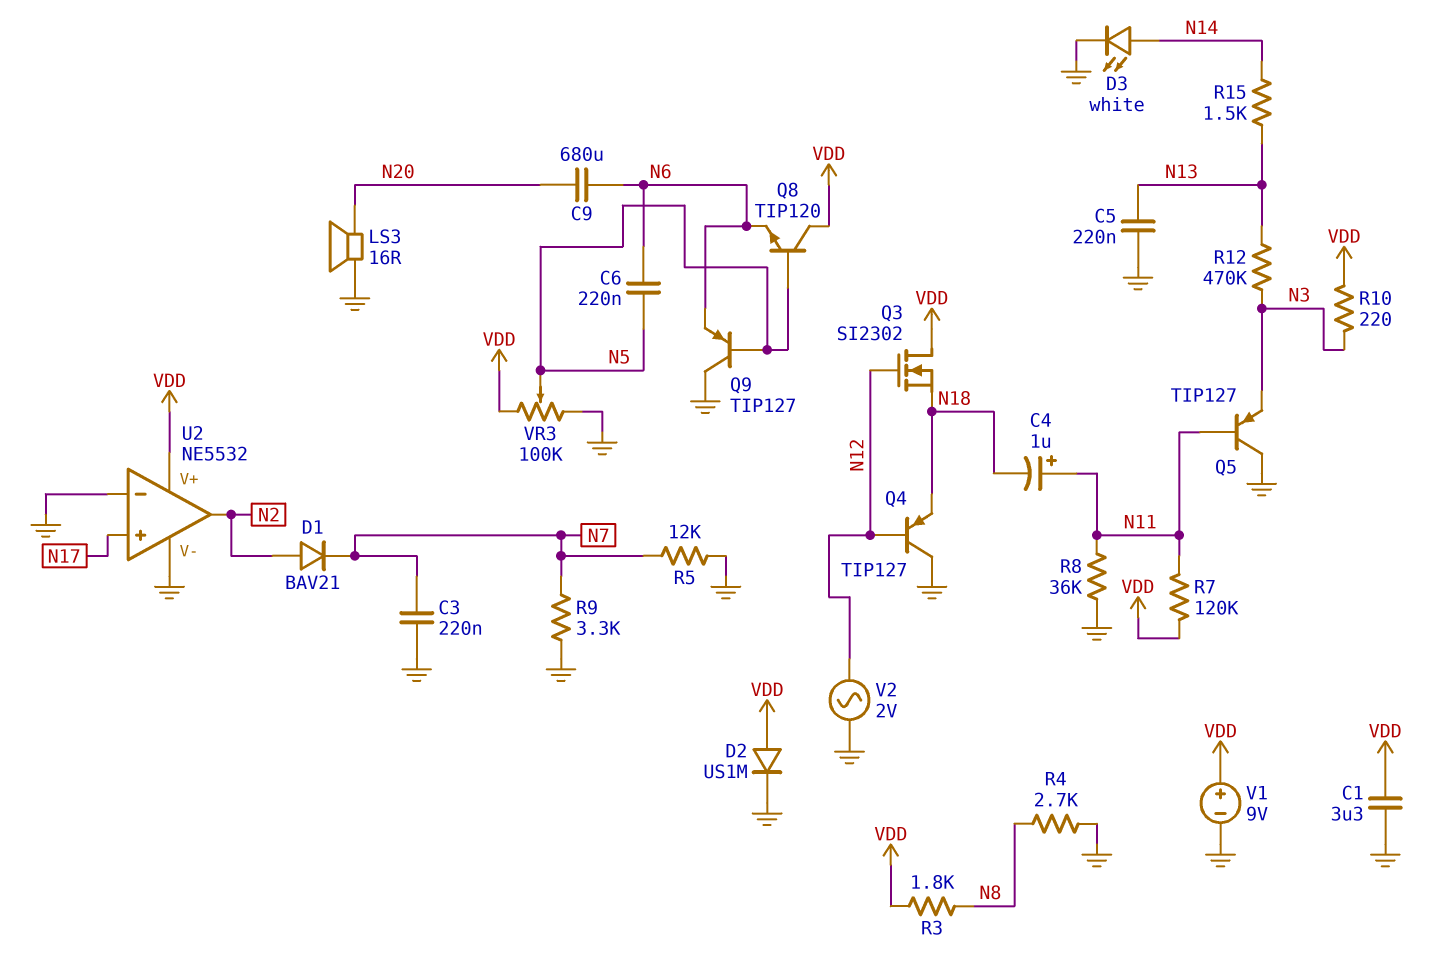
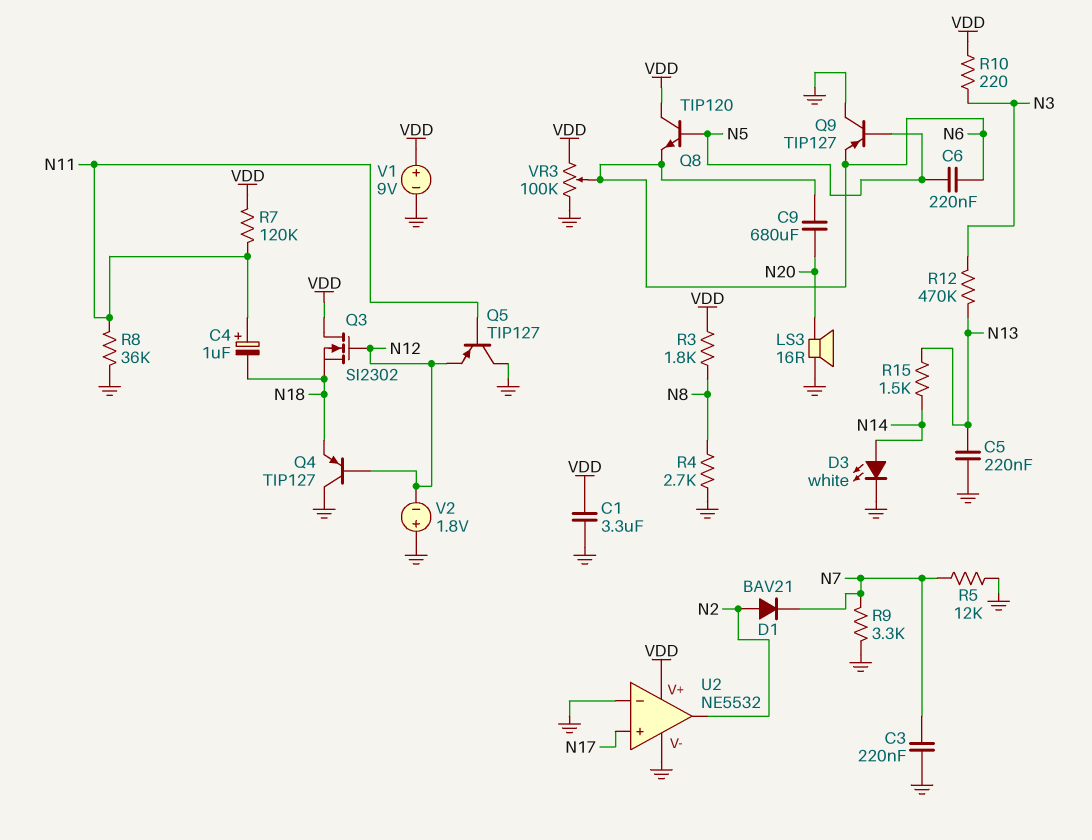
D2: diode US1M (A VDD, K GND) -> none
Q5: PNP TIP127 (B N11, C GND, E N3) -> PNP TIP127 (B N11, C GND, E N12)
V2: AC 2V (GND, N12) -> 1.8V (plus GND, minus N12)
VR3: 100k (GND, VDD, wiper N5) -> 100k (GND, VDD, wiper N6)

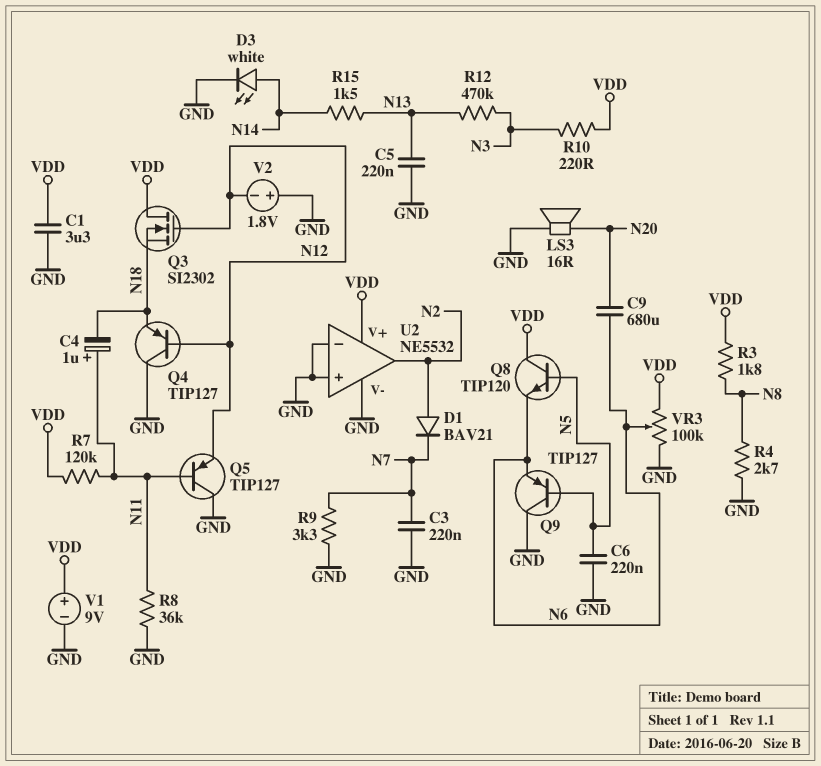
C6: 220nF (N5, N6) -> 220nF (GND, N5)
R5: 12k (GND, N7) -> none
U2 pin in+: N17 -> GND

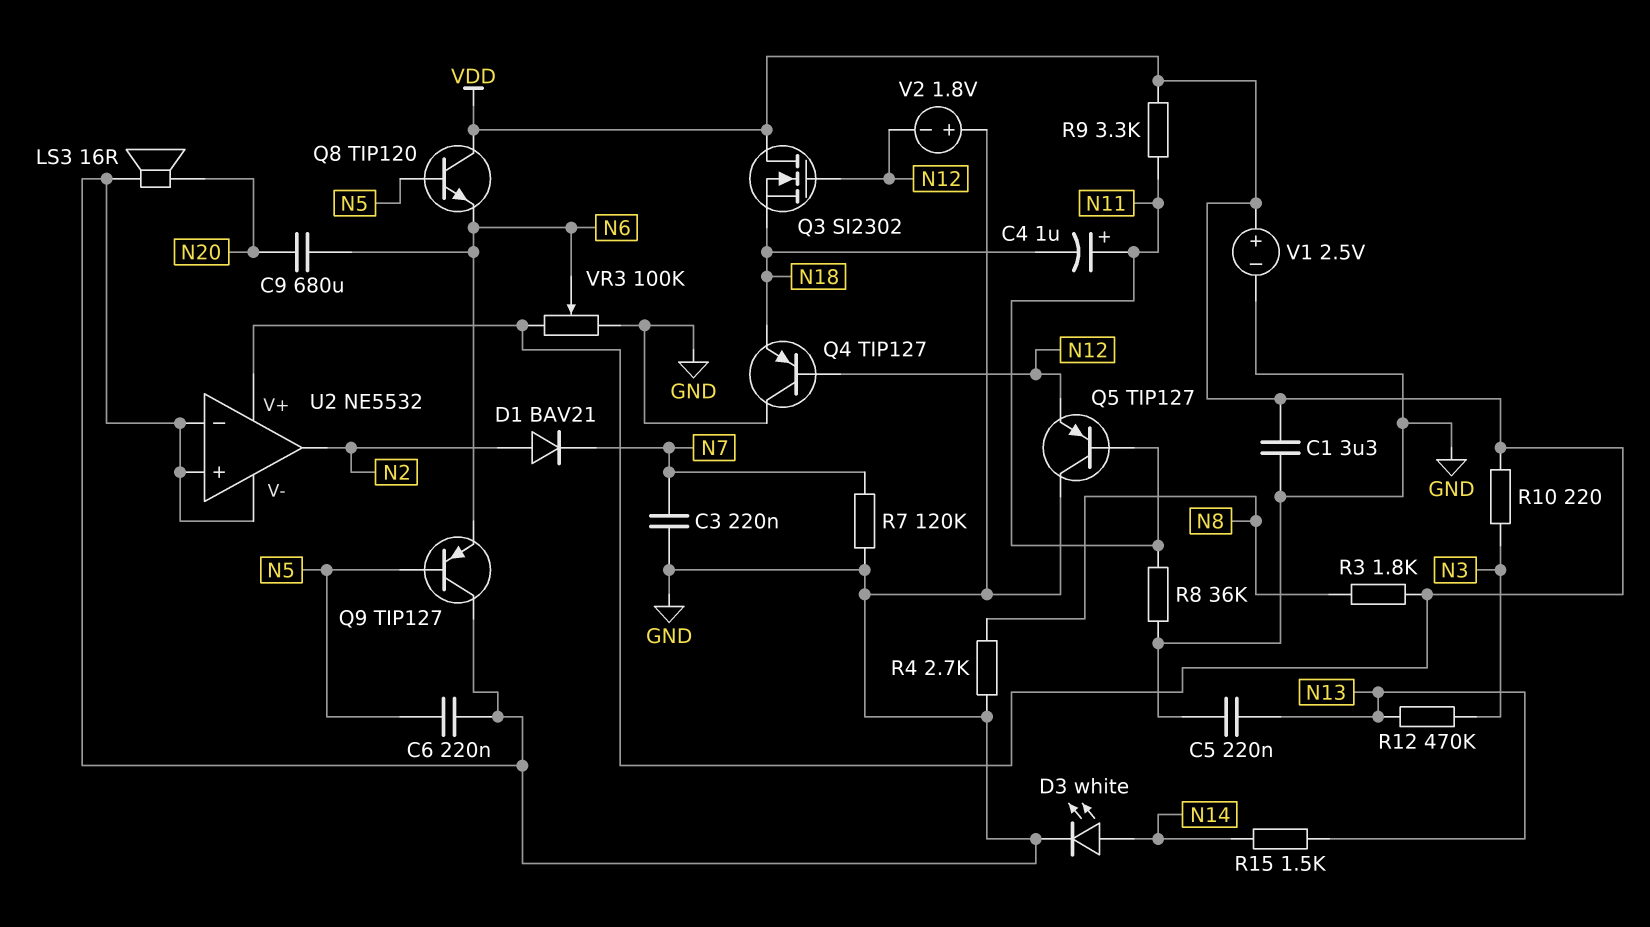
R7: 120k (N11, VDD) -> 120k (GND, N7)
R9: 3.3k (GND, N7) -> 3.3k (N11, VDD)
V1: 9V (plus VDD, minus GND) -> 2.5V (plus VDD, minus GND)

